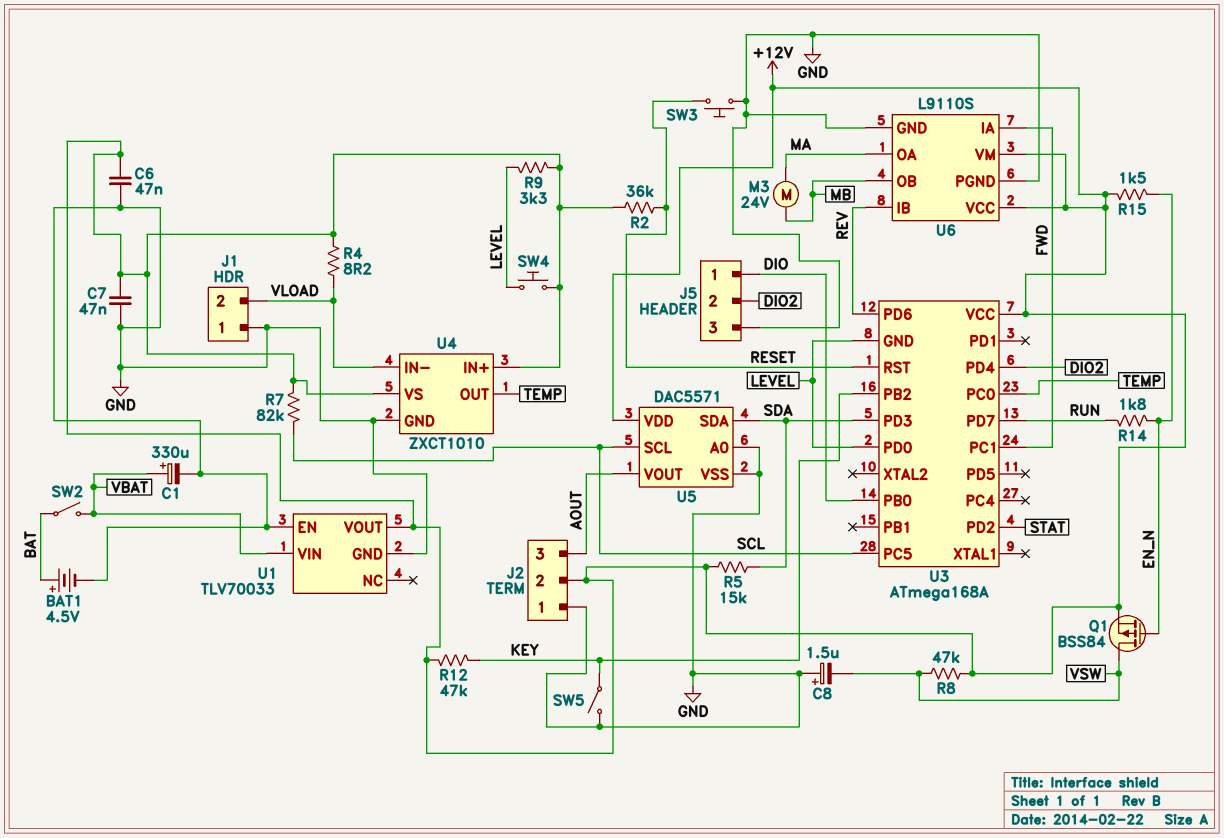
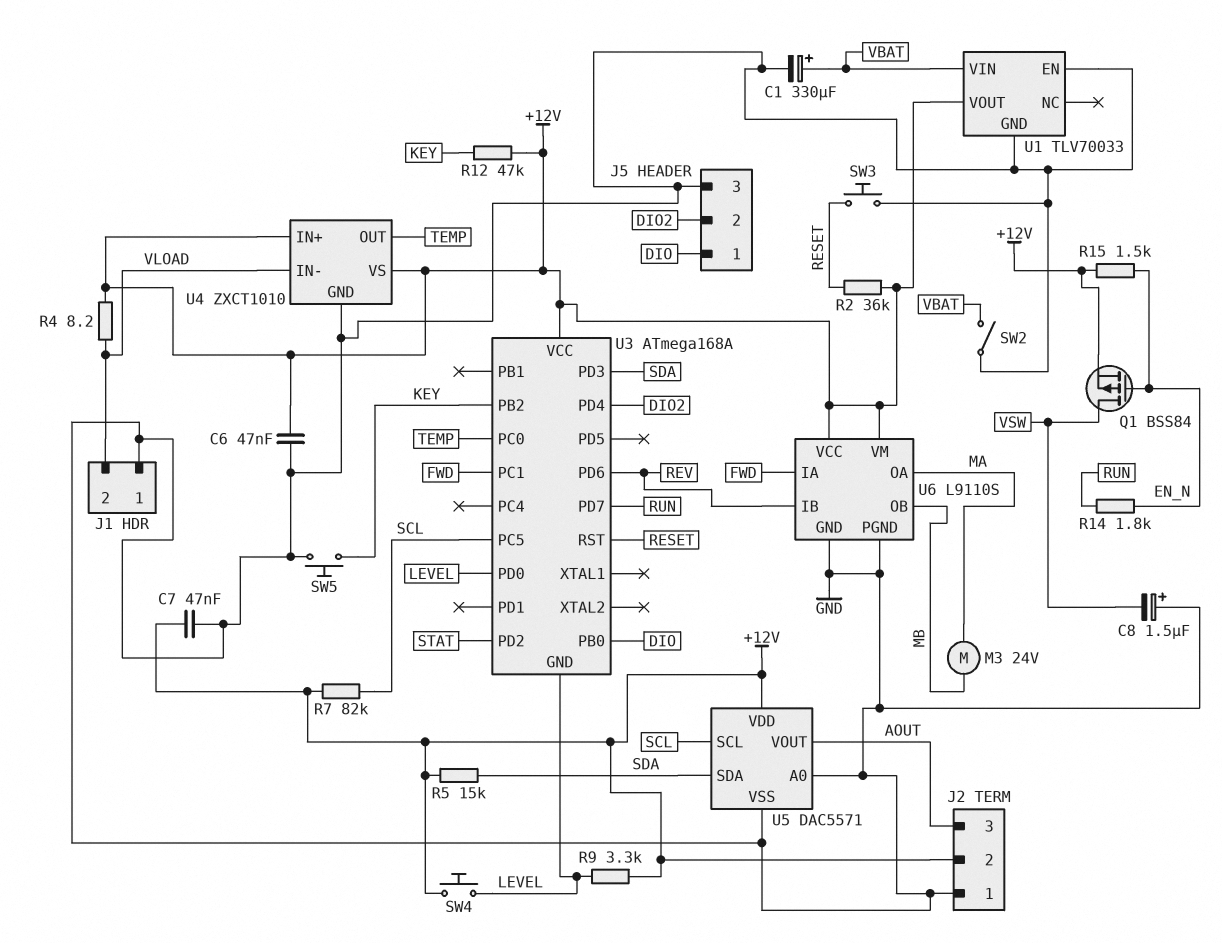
BAT1: 4.5V (plus BAT, minus GND) -> none
R8: 47k (+12V, VSW) -> none
SW2: switch (BAT, VBAT) -> switch (GND, VBAT)
SW5: switch (GND, KEY) -> button (GND, KEY)

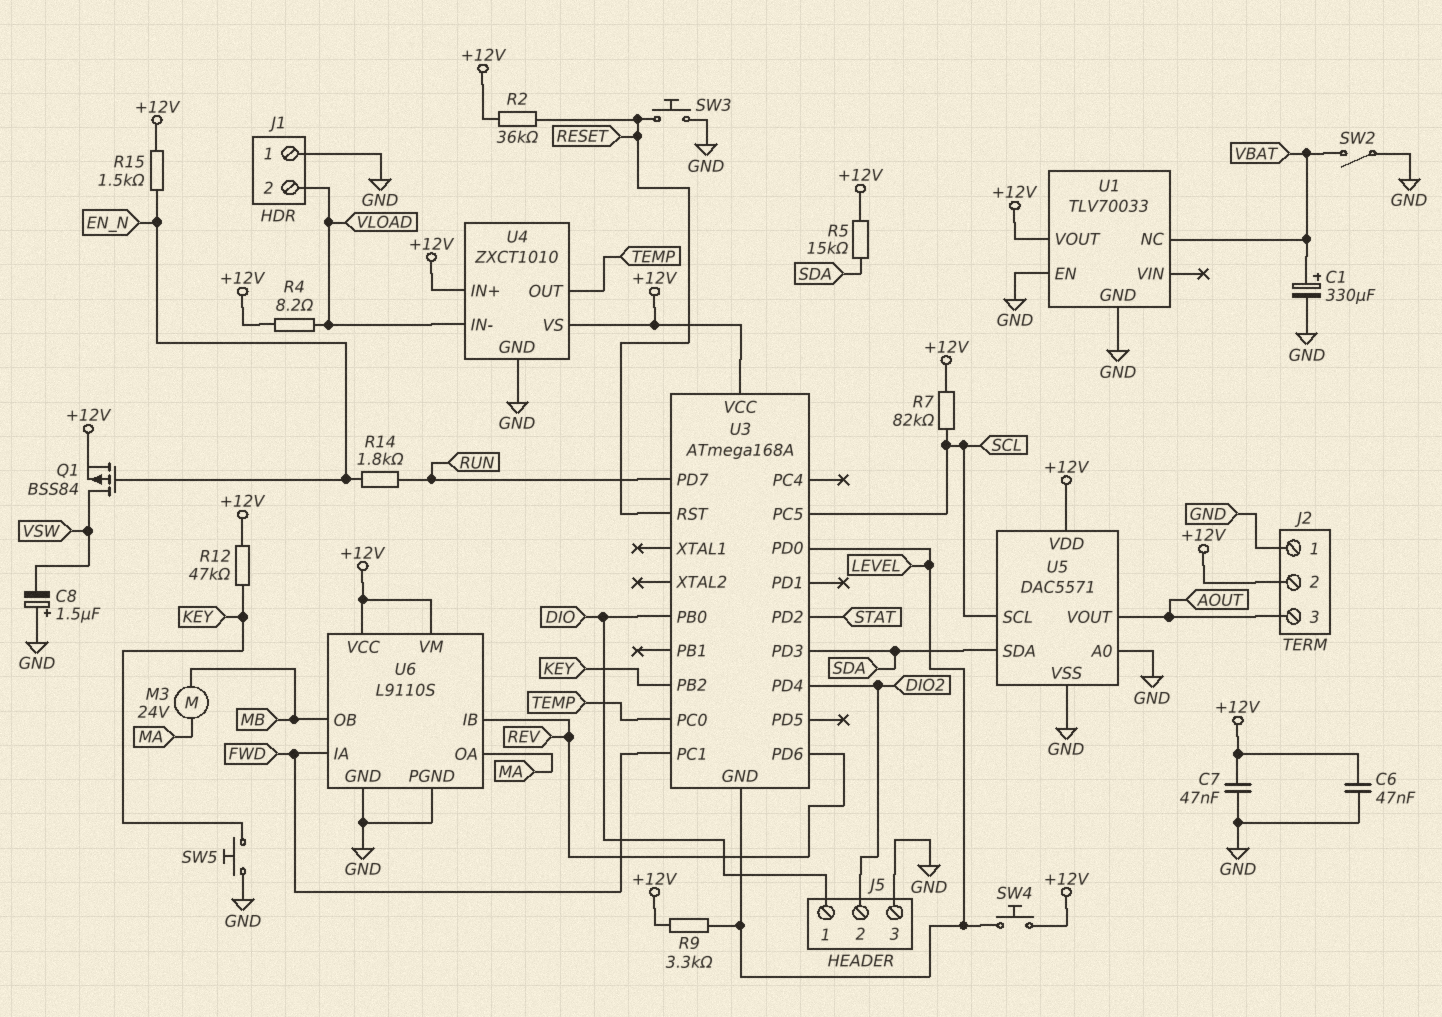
U1 pin NC: none -> VBAT
U1 pin VIN: VBAT -> none

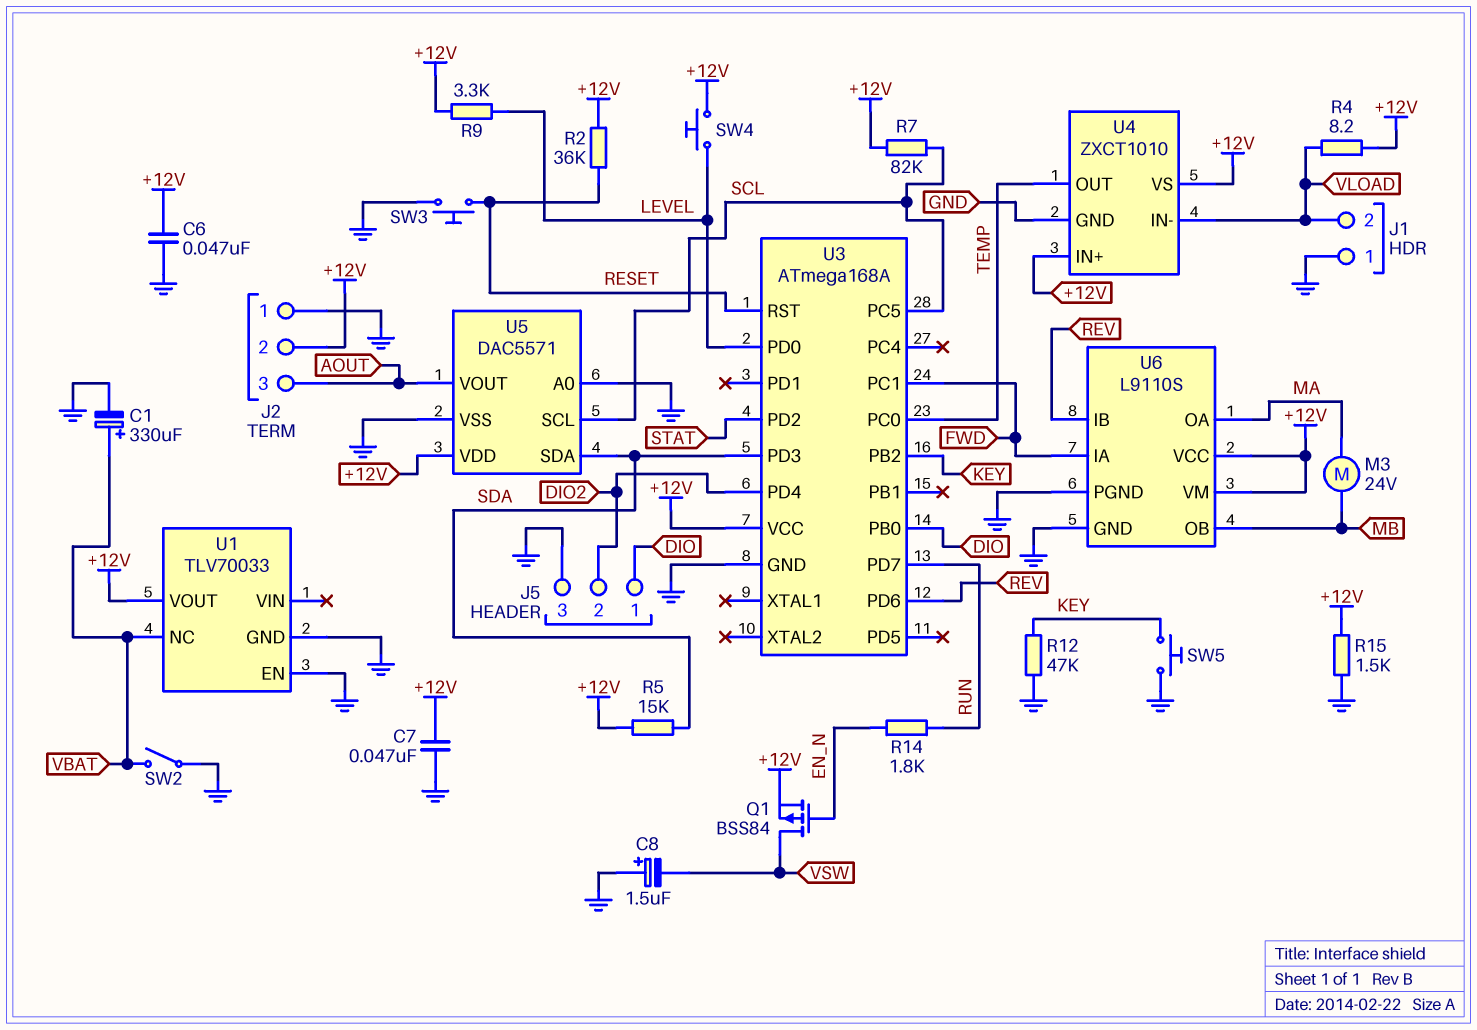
R12: 47k (+12V, KEY) -> 47k (GND, KEY)
R15: 1.5k (+12V, EN_N) -> 1.5k (+12V, GND)
U3 pin GND: LEVEL -> GND

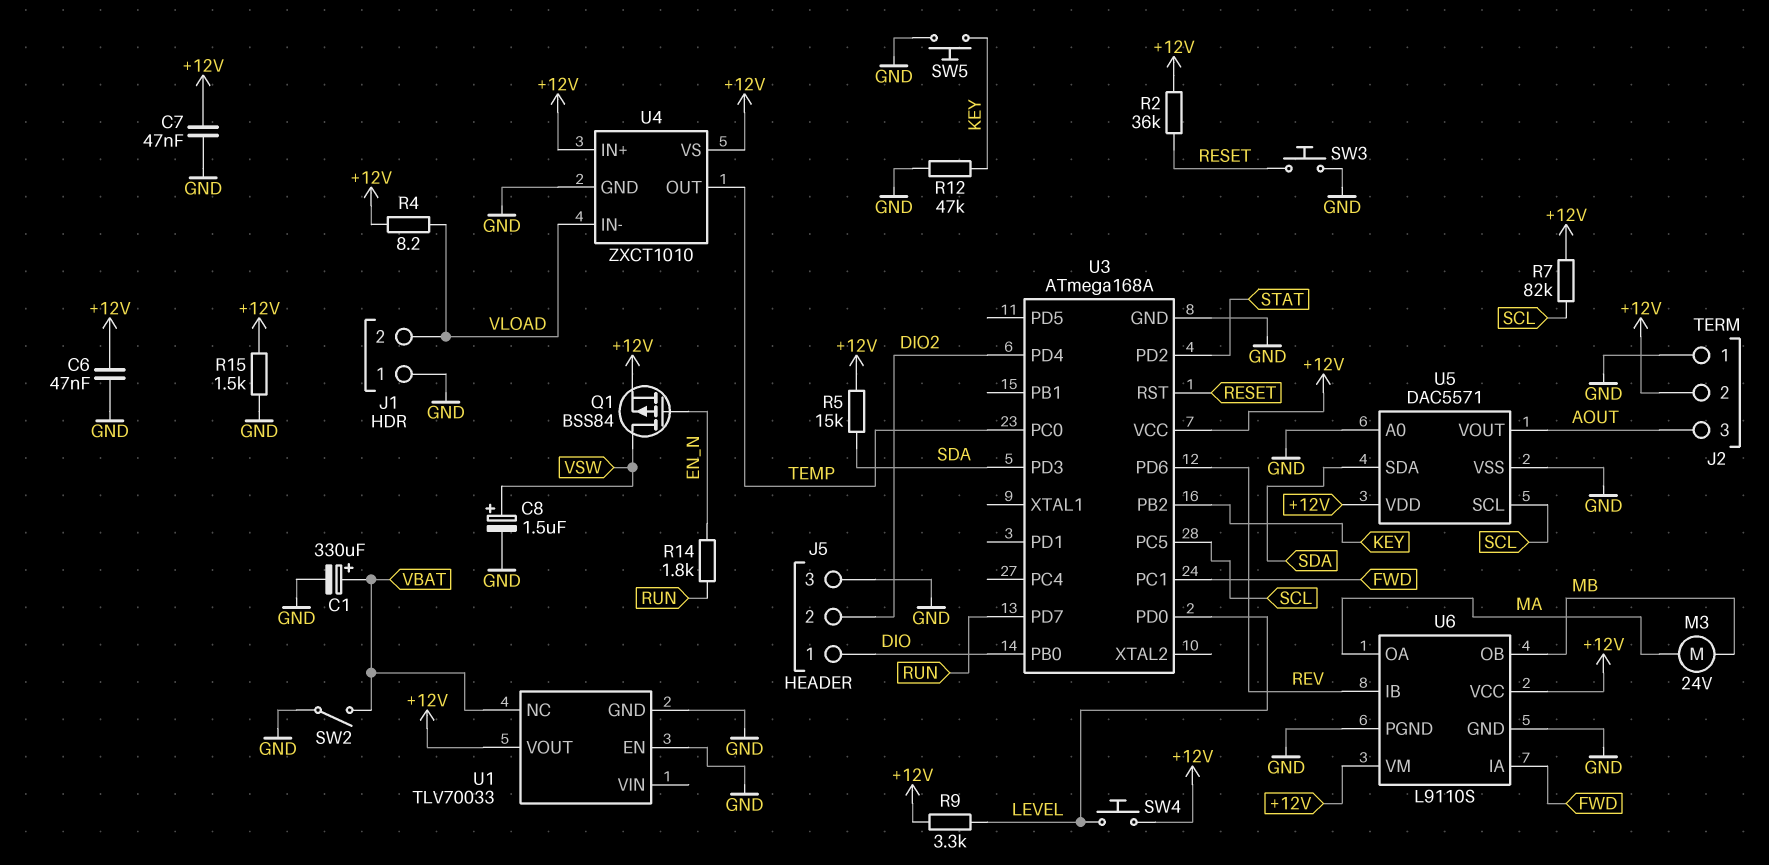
C8: 1.5uF (plus GND, minus VSW) -> 1.5uF (plus VSW, minus GND)

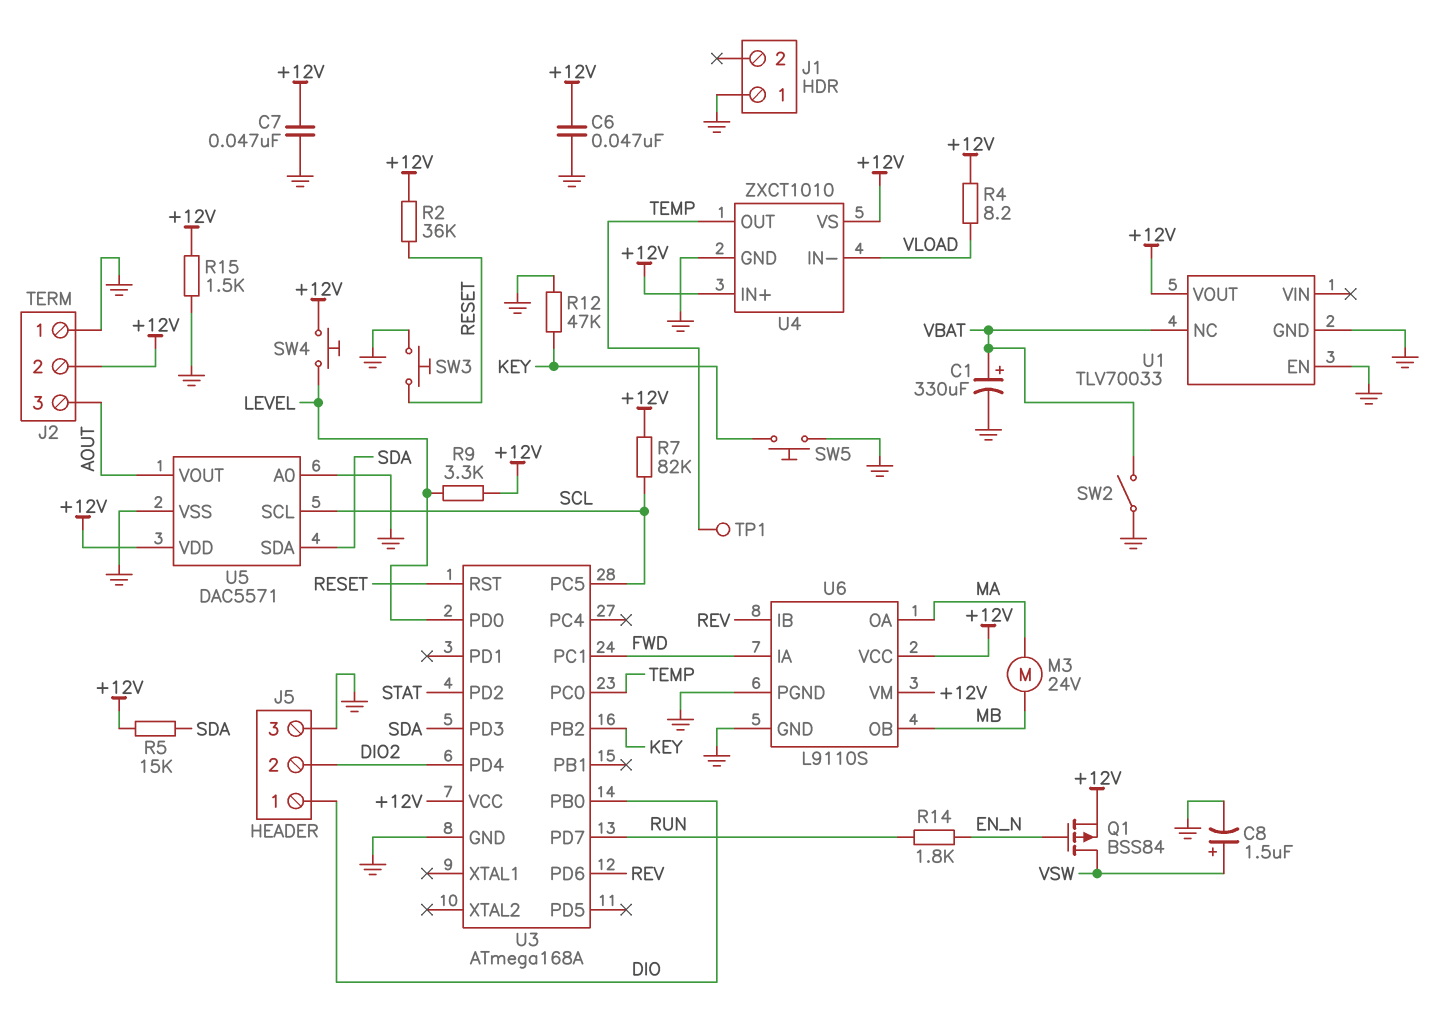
J1 pin 2: VLOAD -> none
TP1: none -> test point (TEMP)

